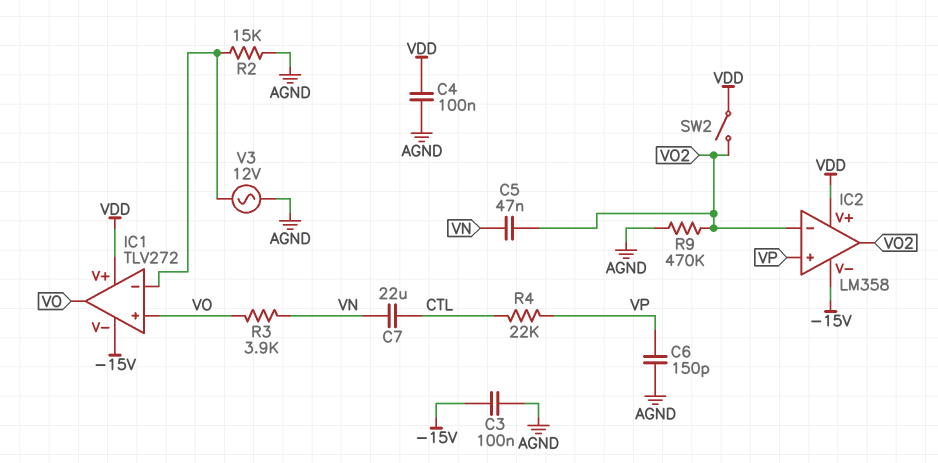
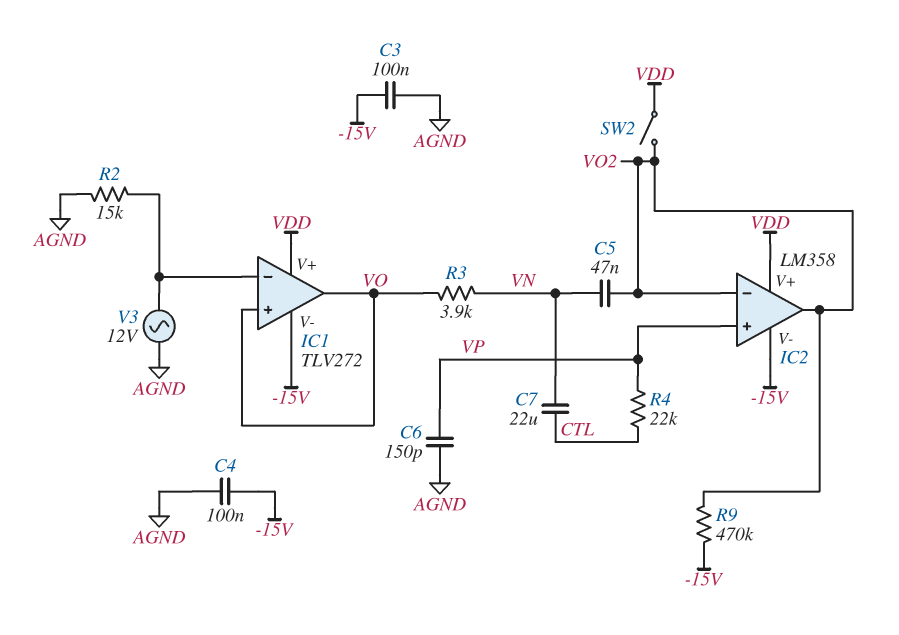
C4: 100nF (AGND, VDD) -> 100nF (-15V, AGND)
R9: 470k (AGND, VO2) -> 470k (-15V, VO2)

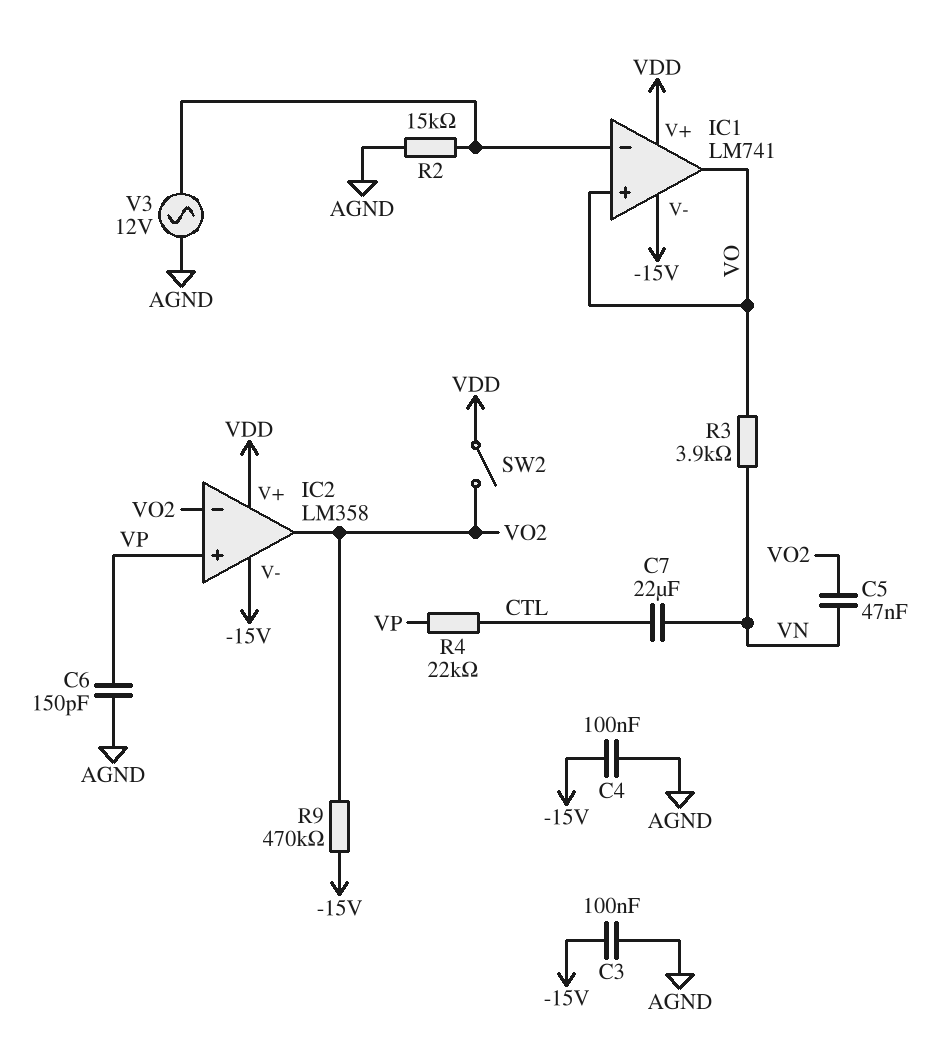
IC1: TLV272 -> LM741

